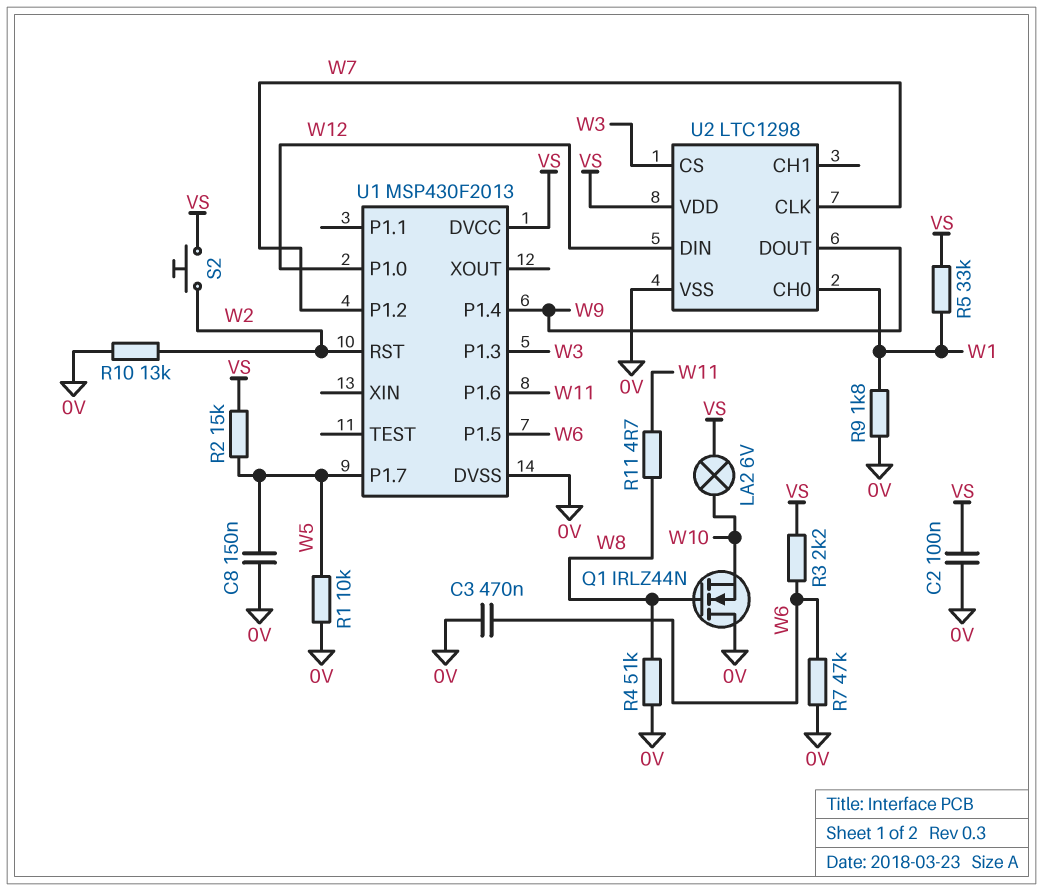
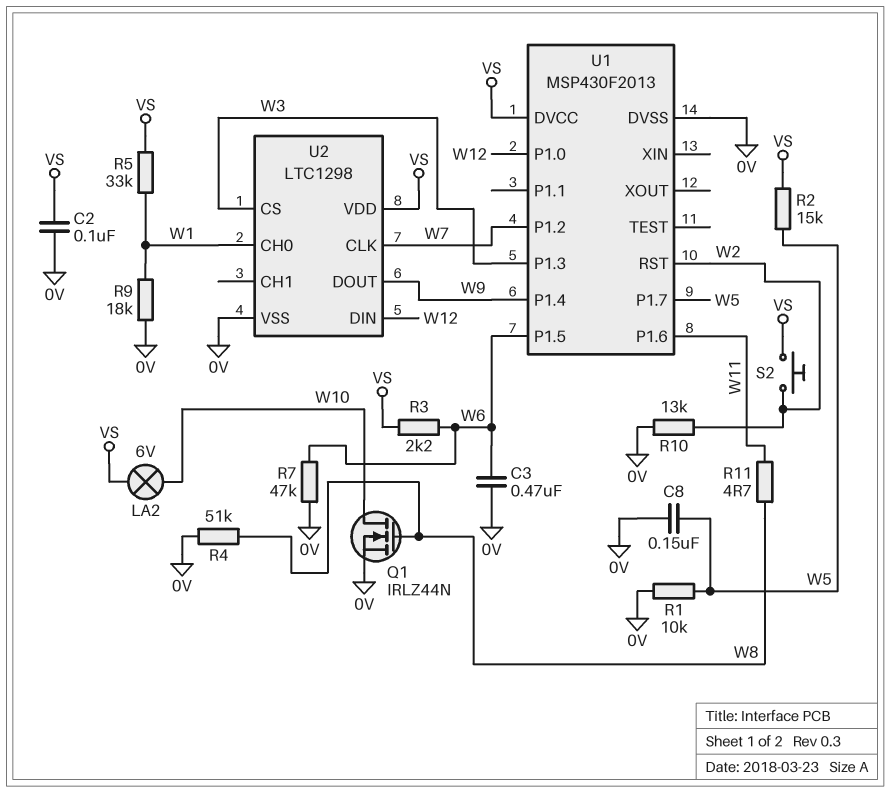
Q1: NMOS IRLZ44N (G W8, D 0V, S W10) -> NMOS IRLZ44N (G W8, D W10, S 0V)
R9: 1.8k (0V, W1) -> 18k (0V, W1)

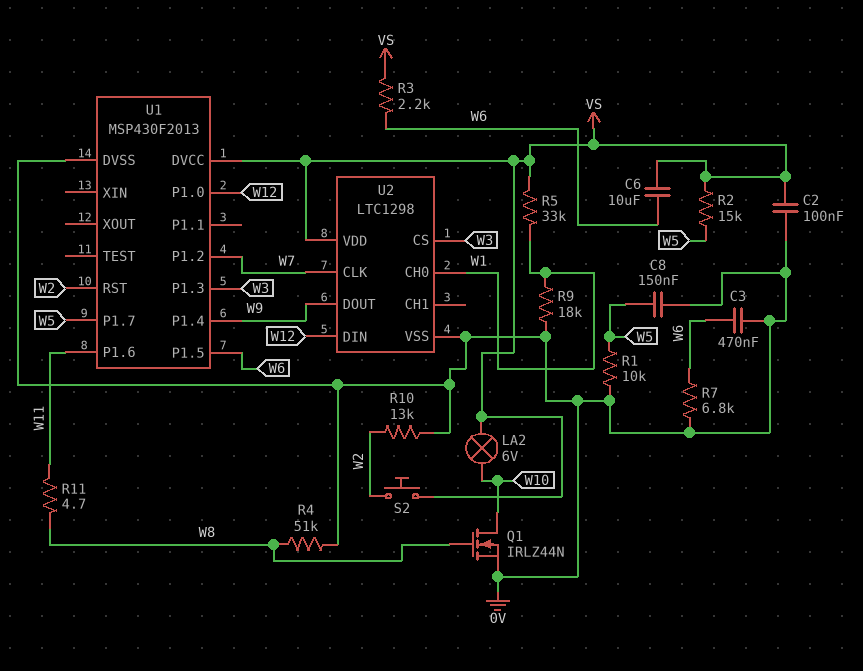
C6: none -> 10uF (VS, W6)
R7: 47k (0V, W6) -> 6.8k (0V, W6)

